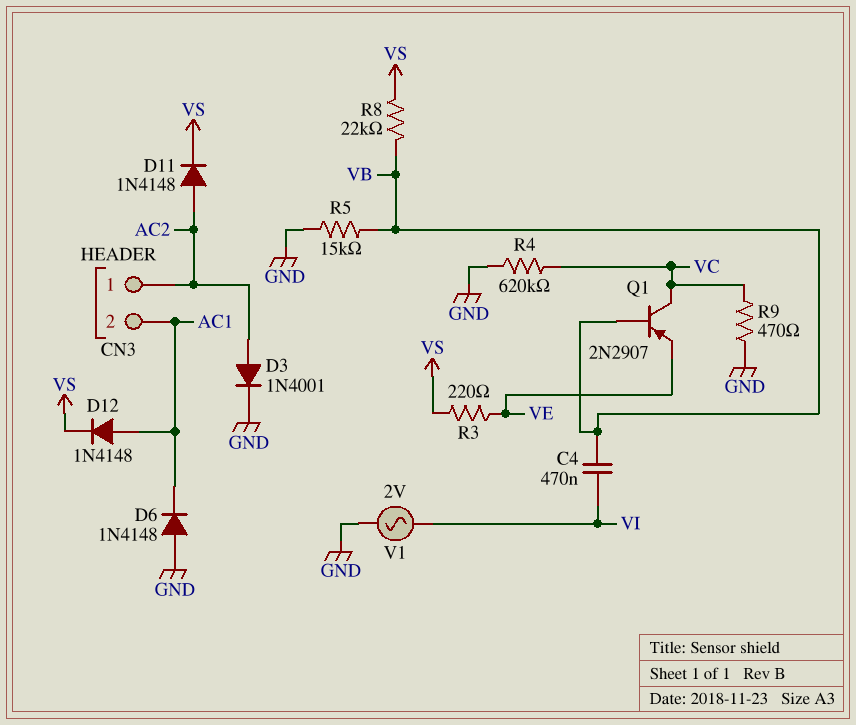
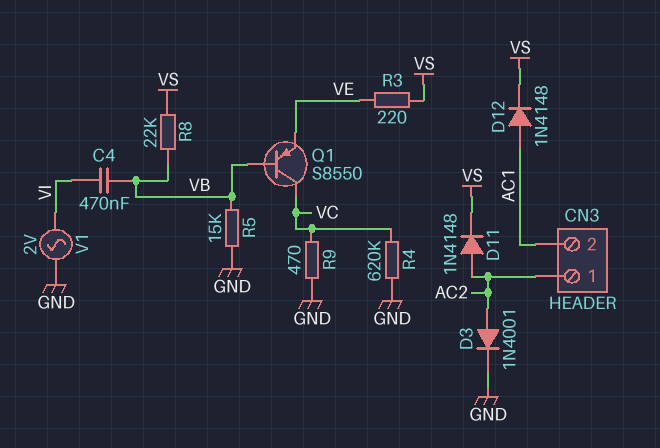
D6: diode 1N4148 (A GND, K AC1) -> none
Q1: PNP 2N2907 (B VB, C VC, E VE) -> PNP S8550 (B VB, C VC, E VE)

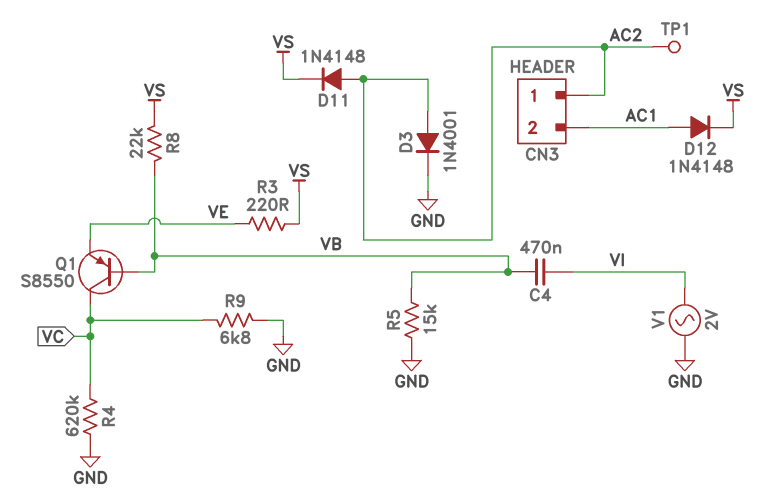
R9: 470 (GND, VC) -> 6.8k (GND, VC)
TP1: none -> test point (AC2)

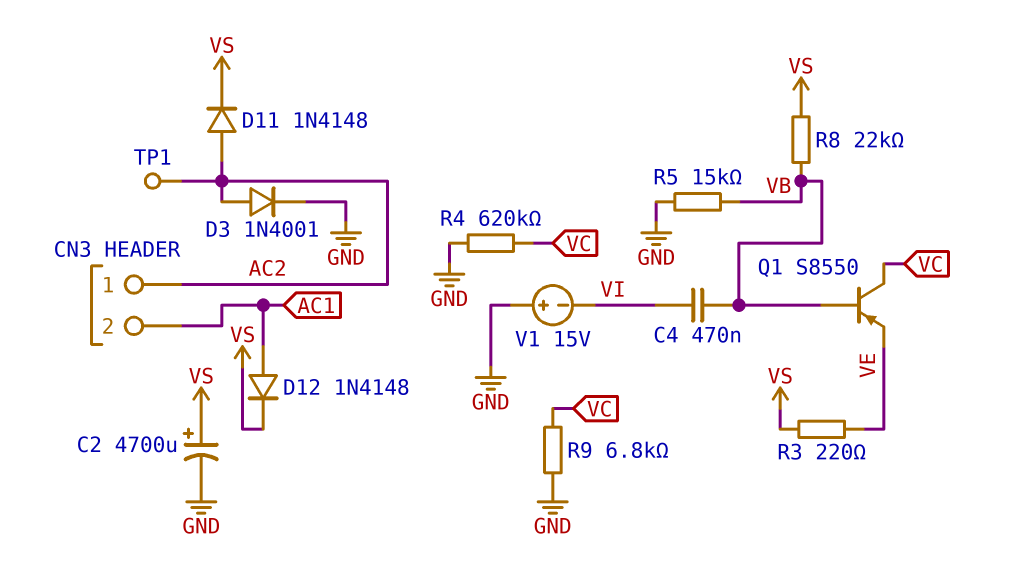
C2: none -> 4700uF (plus VS, minus GND)
V1: AC 2V (GND, VI) -> 15V (plus GND, minus VI)

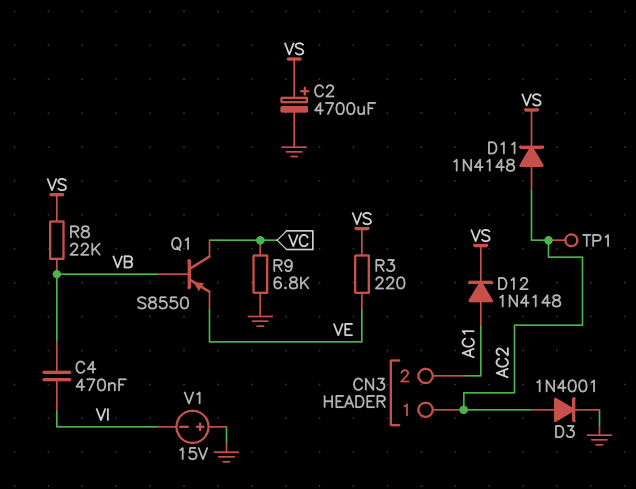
R4: 620k (GND, VC) -> none
R5: 15k (GND, VB) -> none

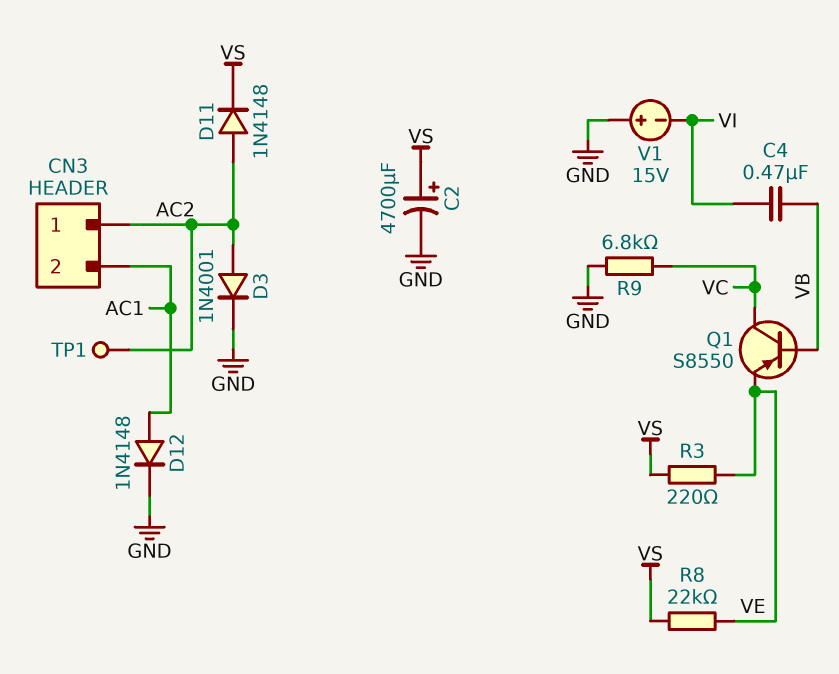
D12: diode 1N4148 (A AC1, K VS) -> diode 1N4148 (A AC1, K GND)
R8: 22k (VB, VS) -> 22k (VE, VS)

